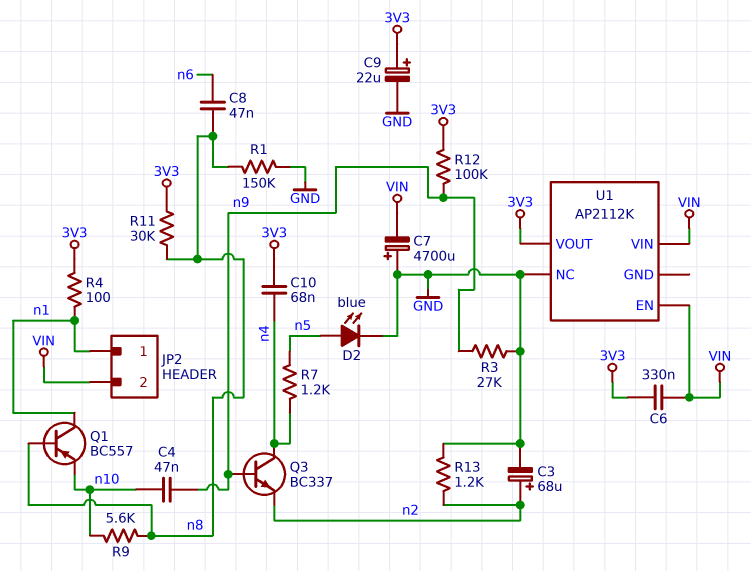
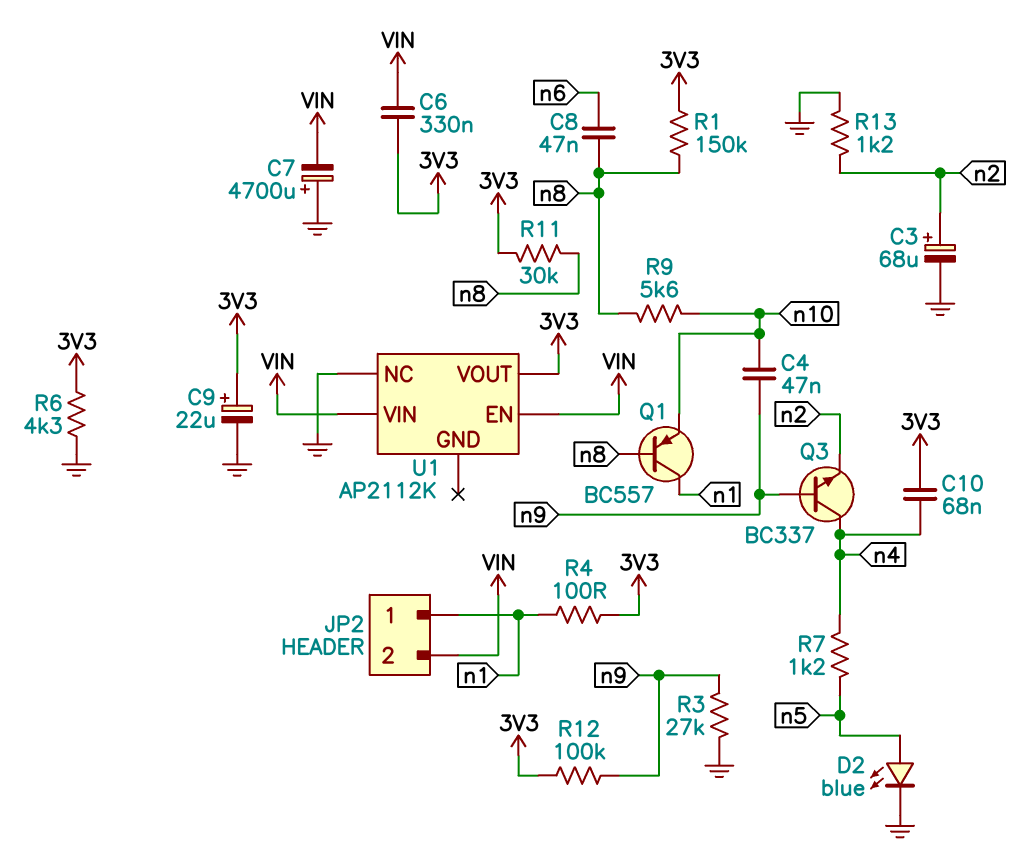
R1: 150k (GND, n8) -> 150k (3V3, n8)
R6: none -> 4.3k (3V3, GND)

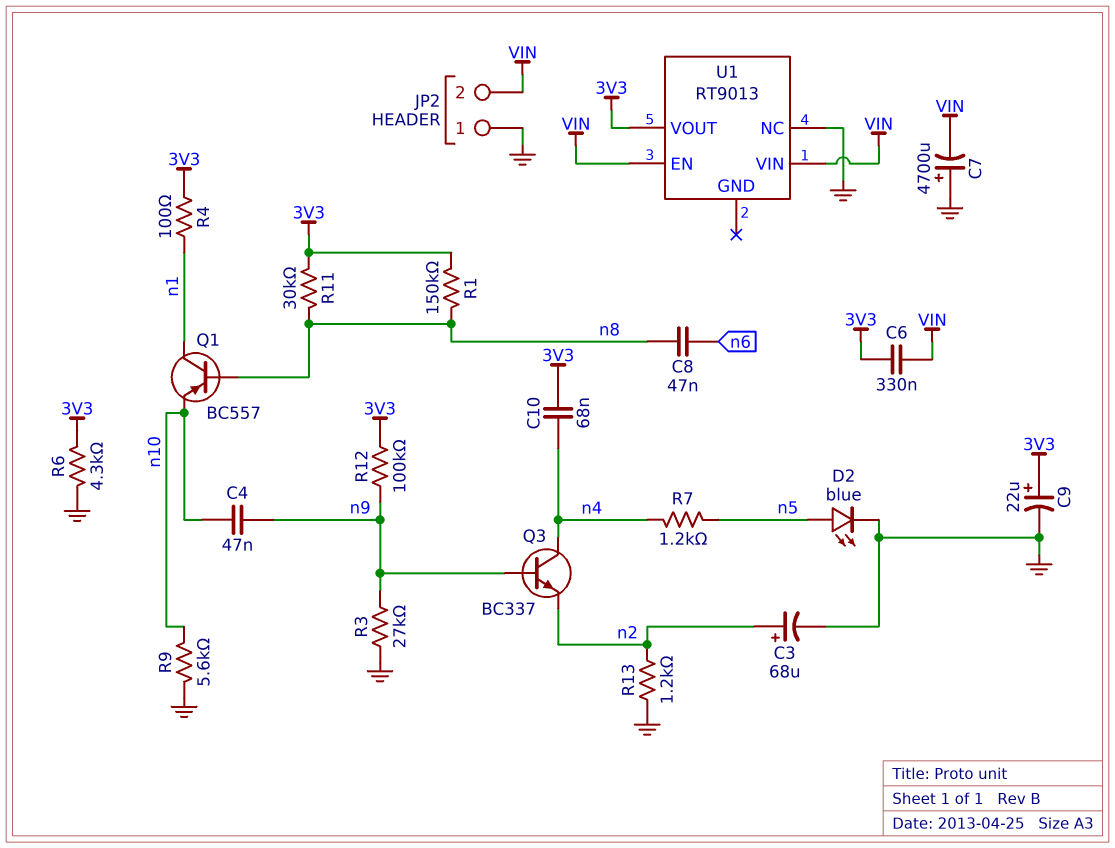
JP2 pin 1: n1 -> GND
R9: 5.6k (n8, n10) -> 5.6k (GND, n10)
U1: AP2112K -> RT9013

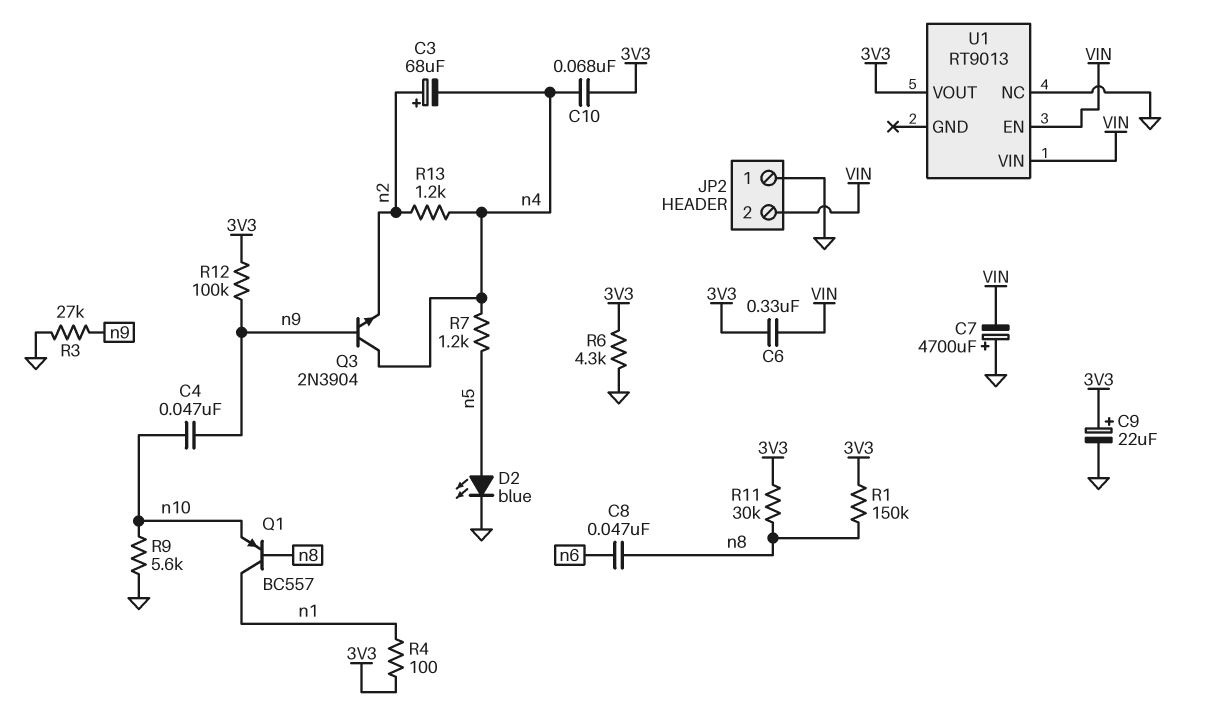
C3: 68uF (plus n2, minus GND) -> 68uF (plus n2, minus n4)
Q3: NPN BC337 (B n9, C n4, E n2) -> NPN 2N3904 (B n9, C n4, E n2)
R13: 1.2k (GND, n2) -> 1.2k (n2, n4)

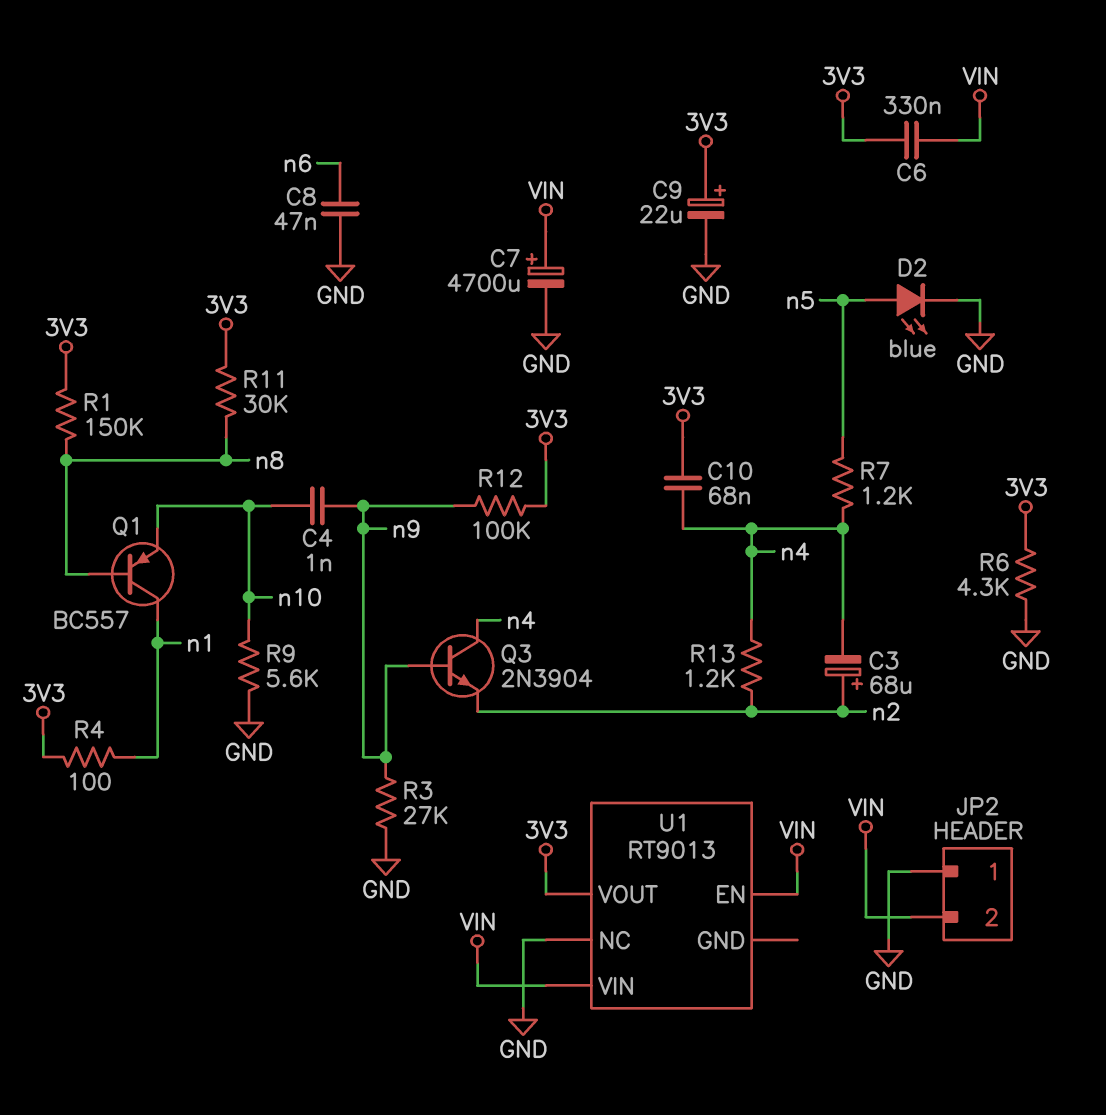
C4: 47nF (n9, n10) -> 1nF (n9, n10)
C7: 4700uF (plus GND, minus VIN) -> 4700uF (plus VIN, minus GND)
C8: 47nF (n6, n8) -> 47nF (GND, n6)

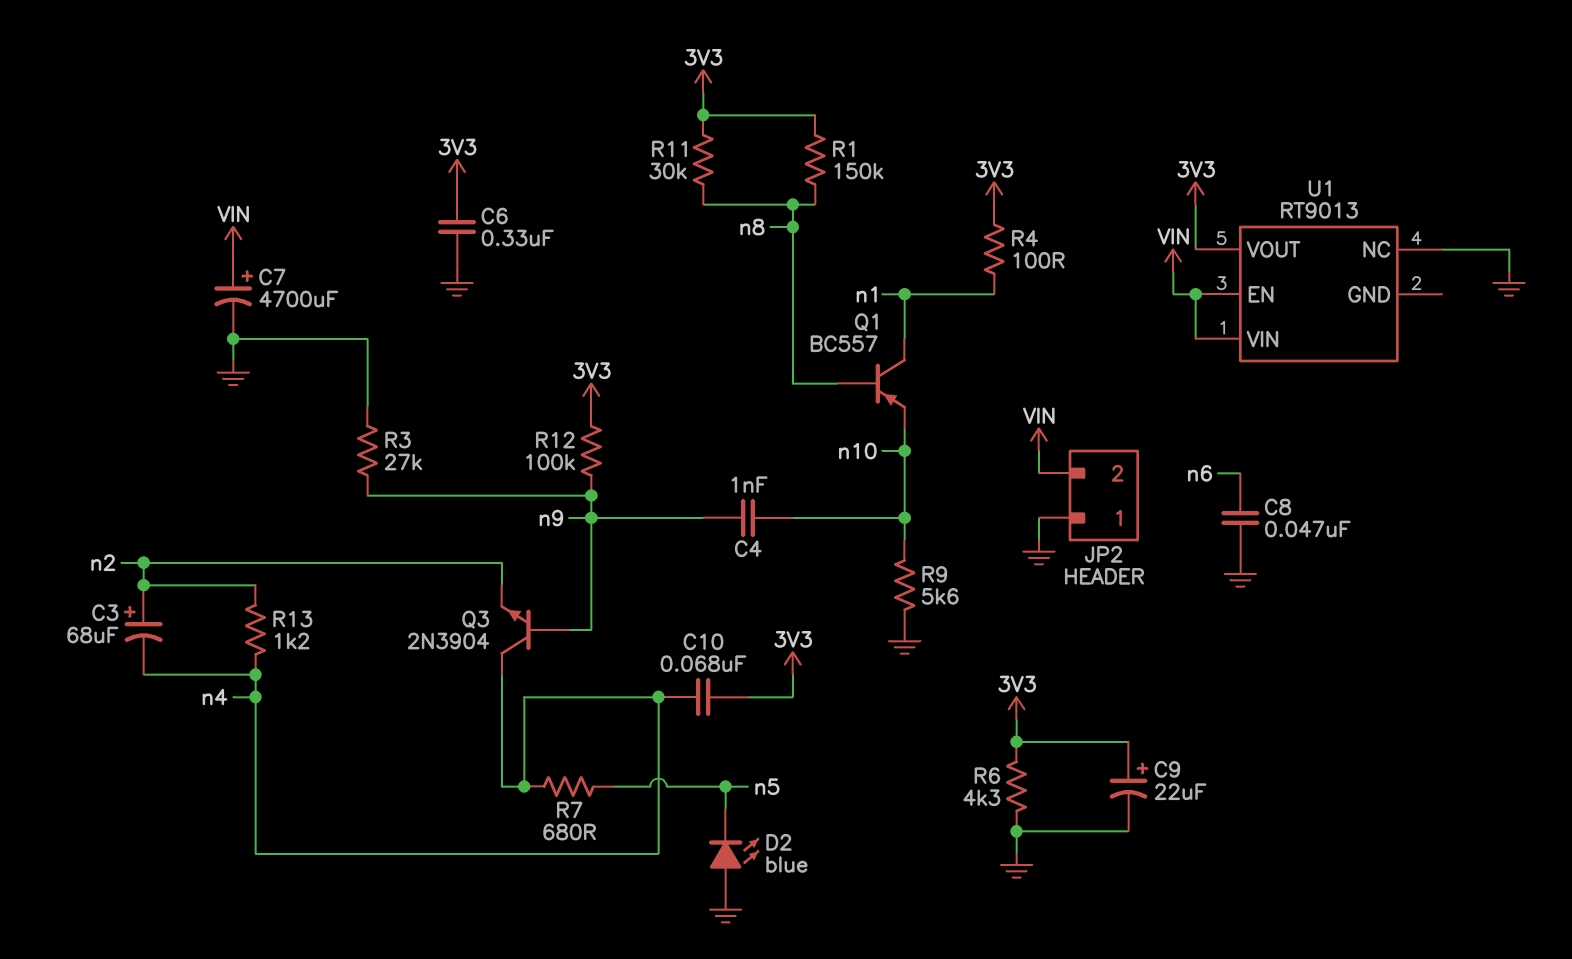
C6: 330nF (3V3, VIN) -> 330nF (3V3, GND)
D2: LED blue (A n5, K GND) -> LED blue (A GND, K n5)
R7: 1.2k (n4, n5) -> 680 (n4, n5)

